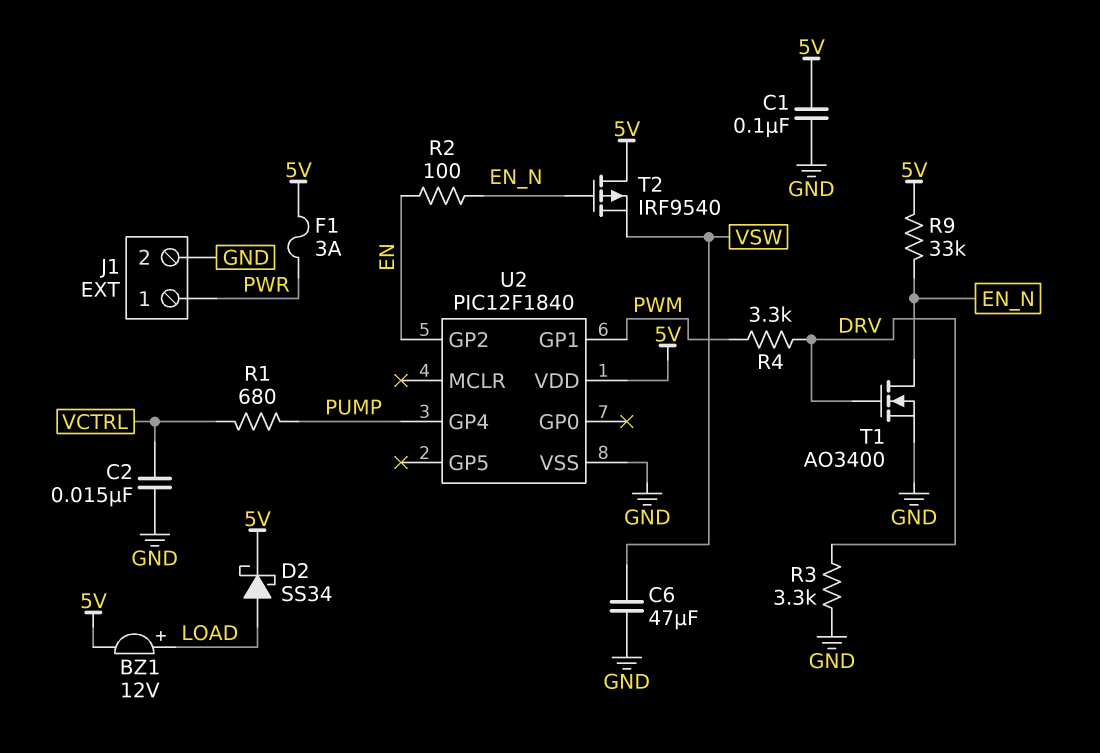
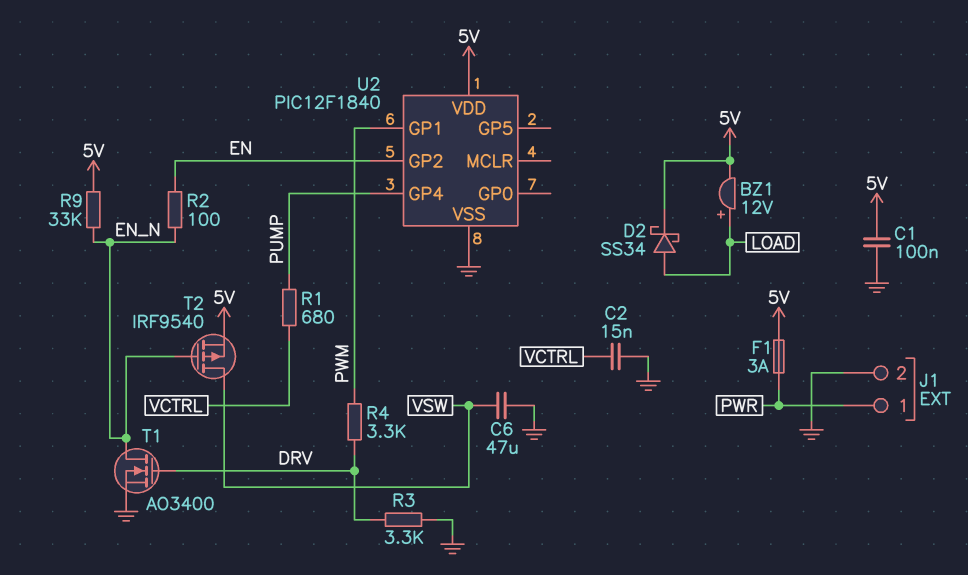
T2: PMOS IRF9540 (G EN_N, D 5V, S VSW) -> PMOS IRF9540 (G EN_N, D VSW, S 5V)

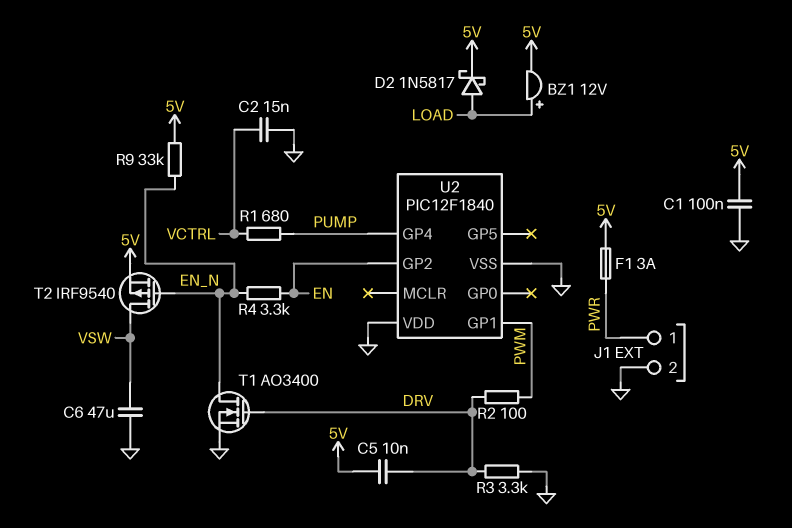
C5: none -> 10nF (5V, DRV)
D2: schottky SS34 (A LOAD, K 5V) -> schottky 1N5817 (A LOAD, K 5V)
R2: 100 (EN, EN_N) -> 100 (DRV, PWM)
R4: 3.3k (DRV, PWM) -> 3.3k (EN, EN_N)
U2 pin VDD: 5V -> GND

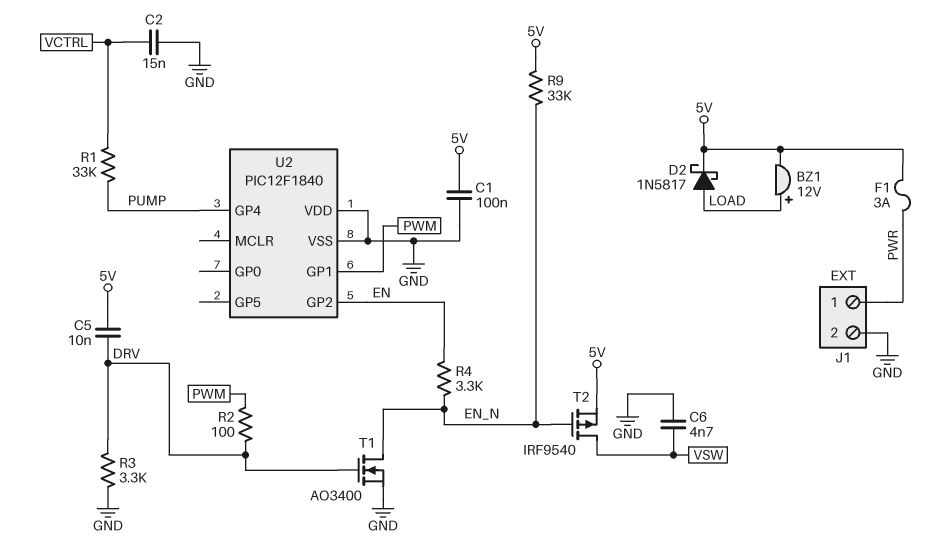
C6: 47uF (GND, VSW) -> 4.7nF (GND, VSW)
R1: 680 (PUMP, VCTRL) -> 33k (PUMP, VCTRL)

